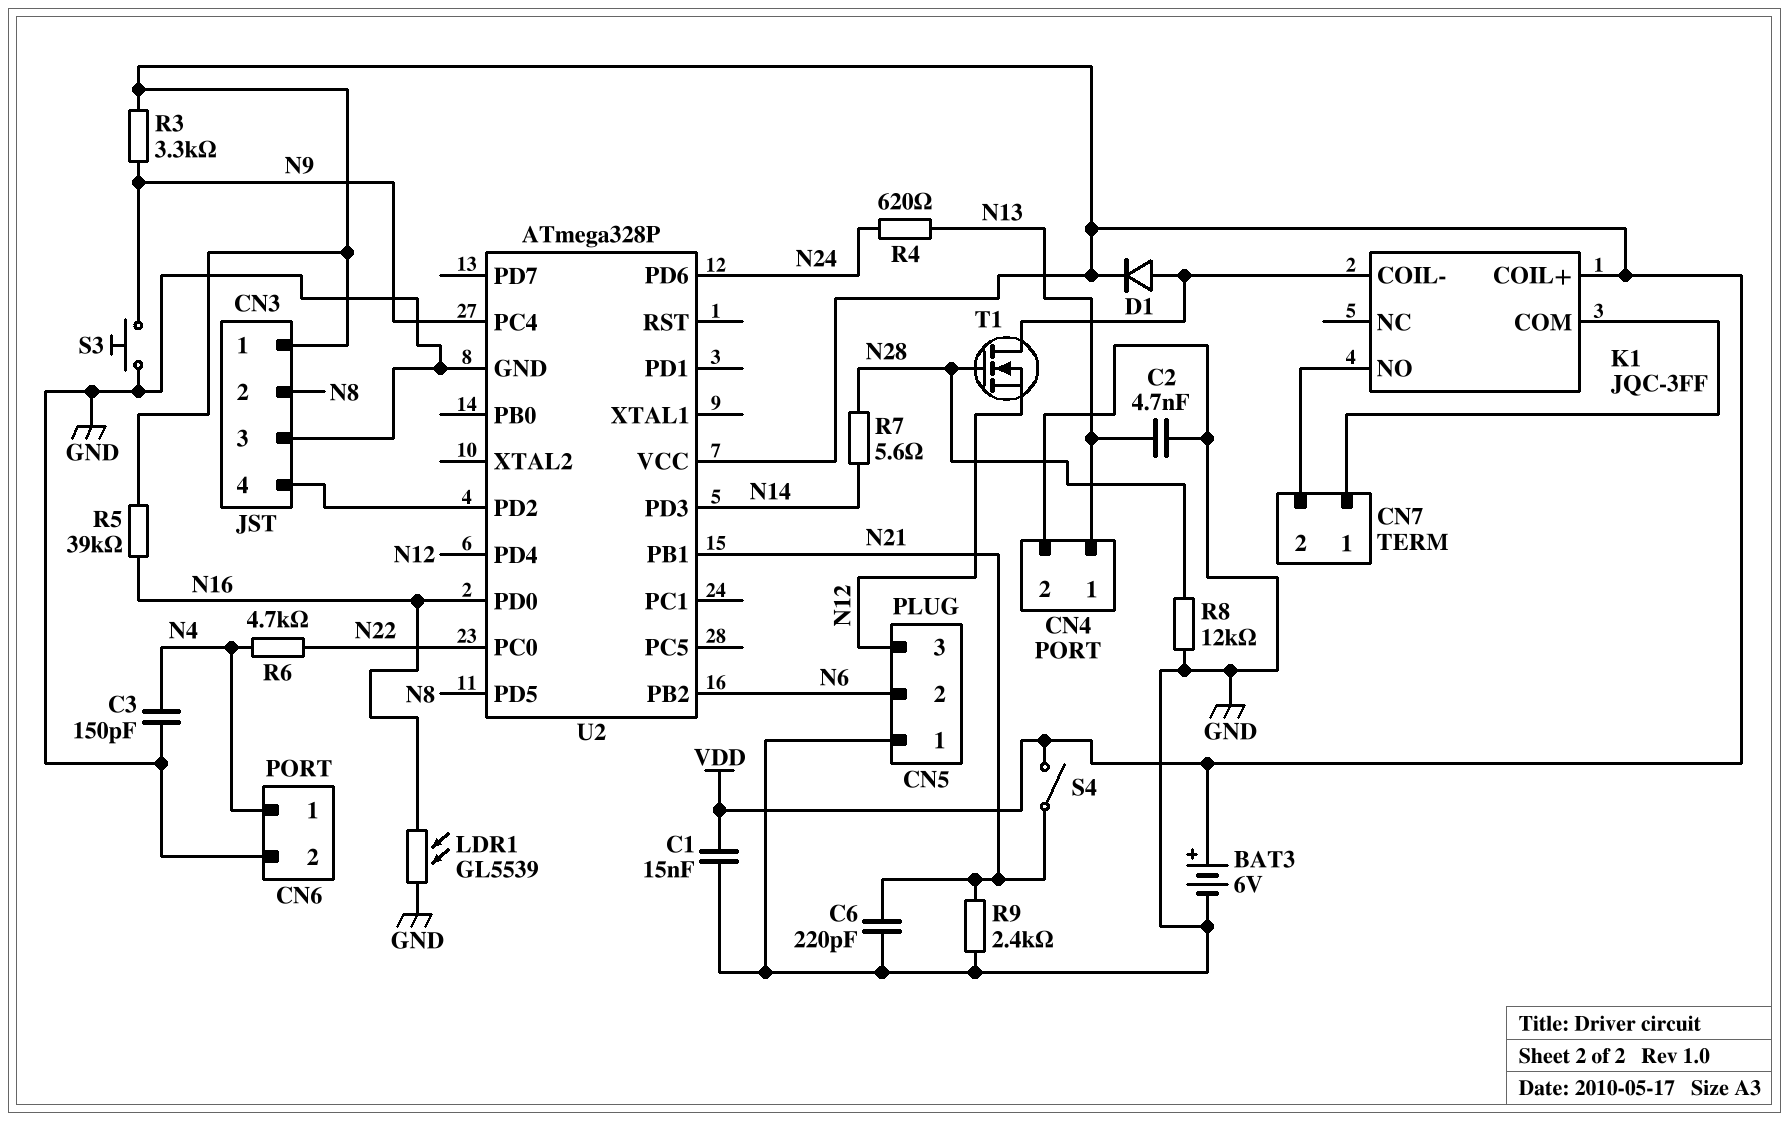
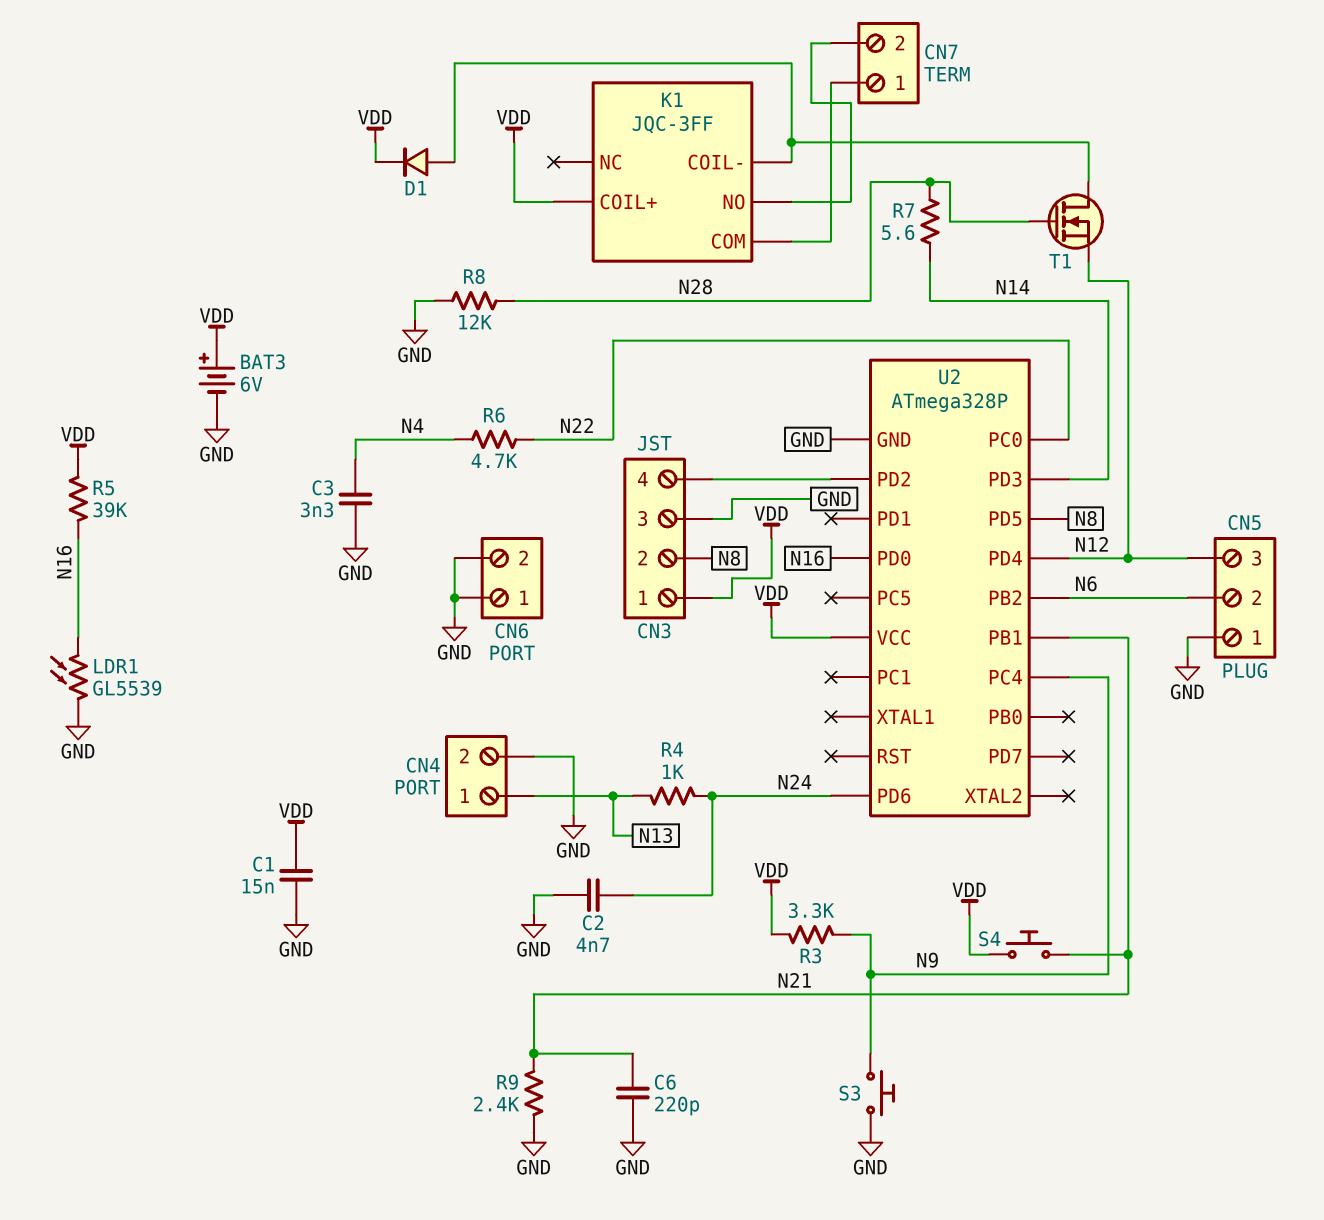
C2: 4.7nF (GND, N13) -> 4.7nF (GND, N24)
C3: 150pF (GND, N4) -> 3.3nF (GND, N4)
CN6 pin 1: N4 -> GND
R4: 620 (N13, N24) -> 1k (N13, N24)
S4: switch (N21, VDD) -> button (N21, VDD)

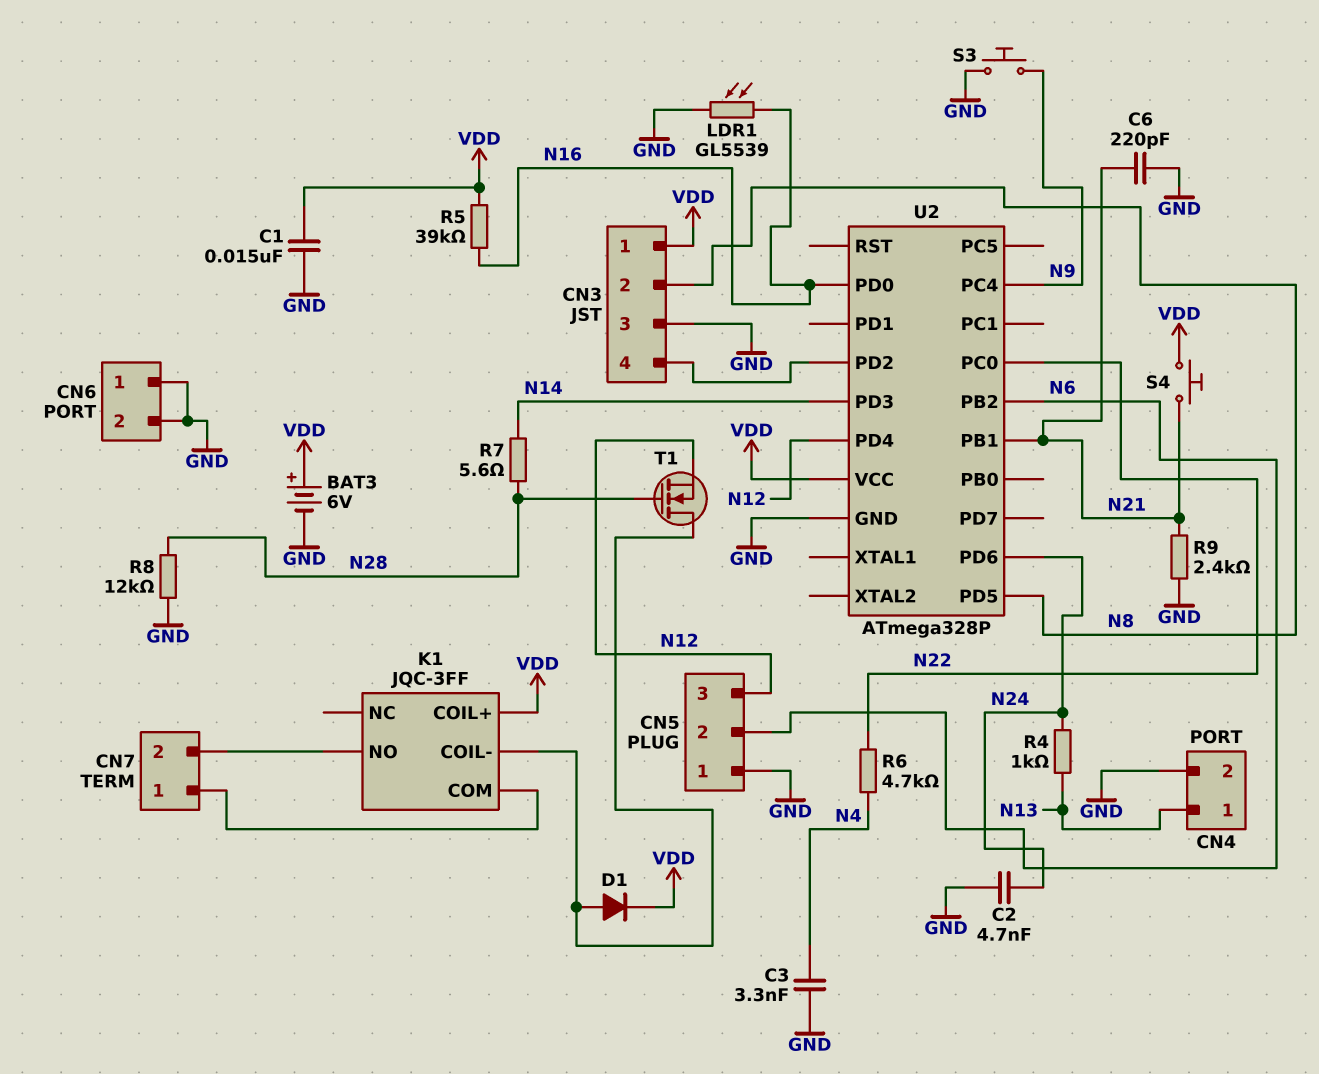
R3: 3.3k (N9, VDD) -> none

